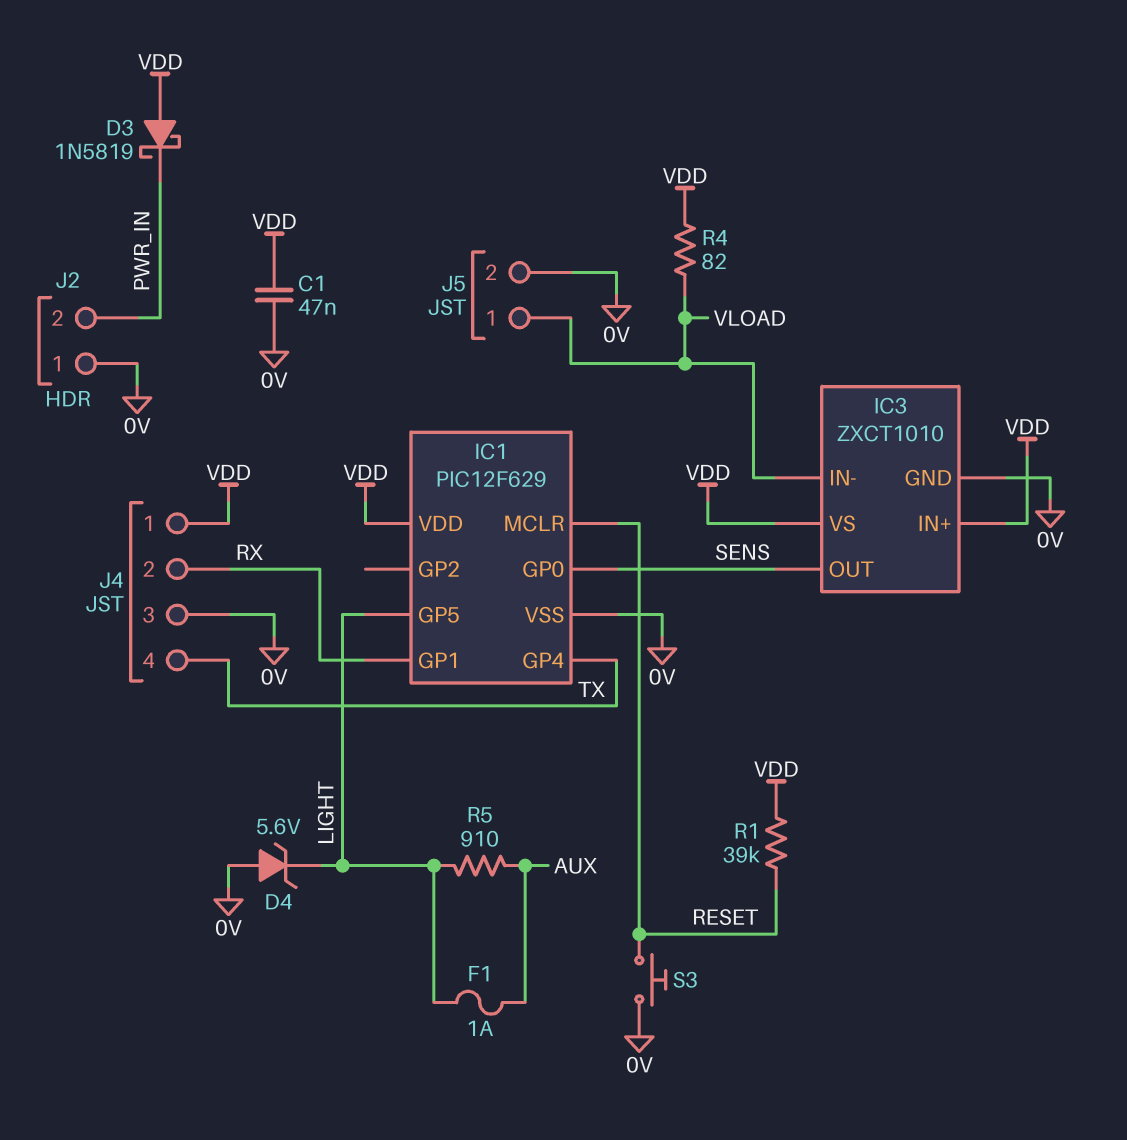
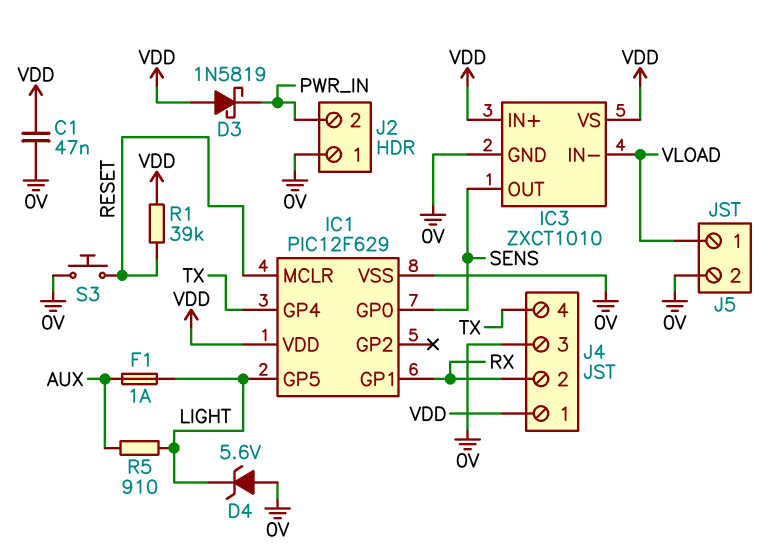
R4: 82 (VDD, VLOAD) -> none

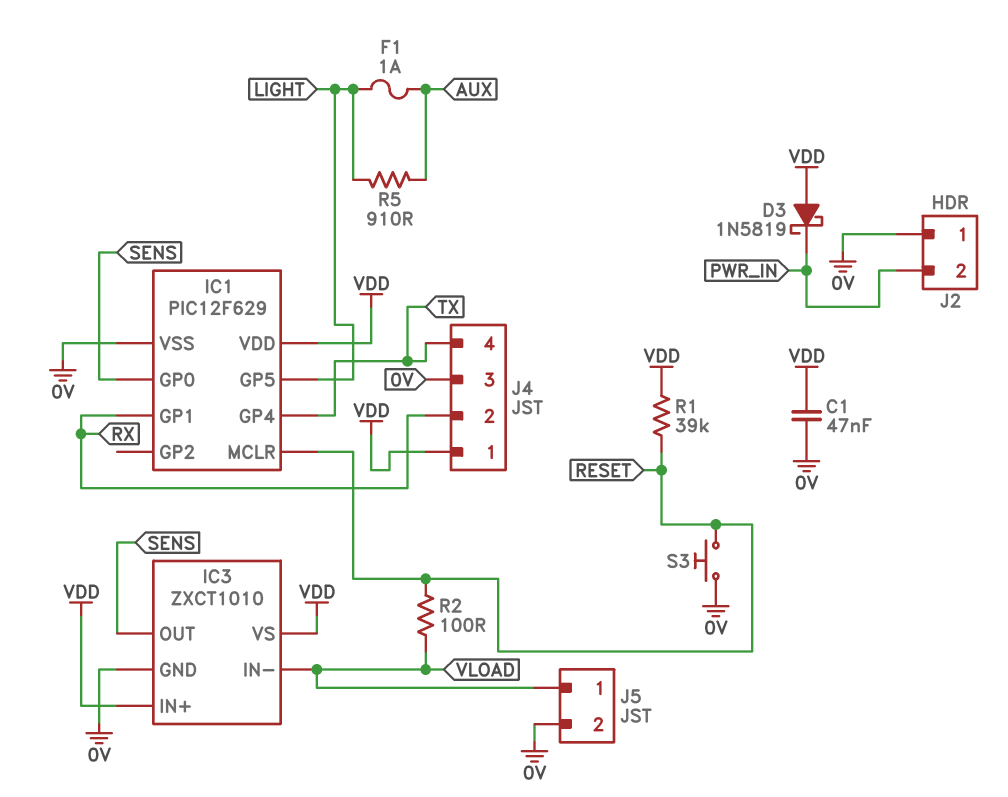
D4: zener 5.6V (A 0V, K LIGHT) -> none
R2: none -> 100 (RESET, VLOAD)

